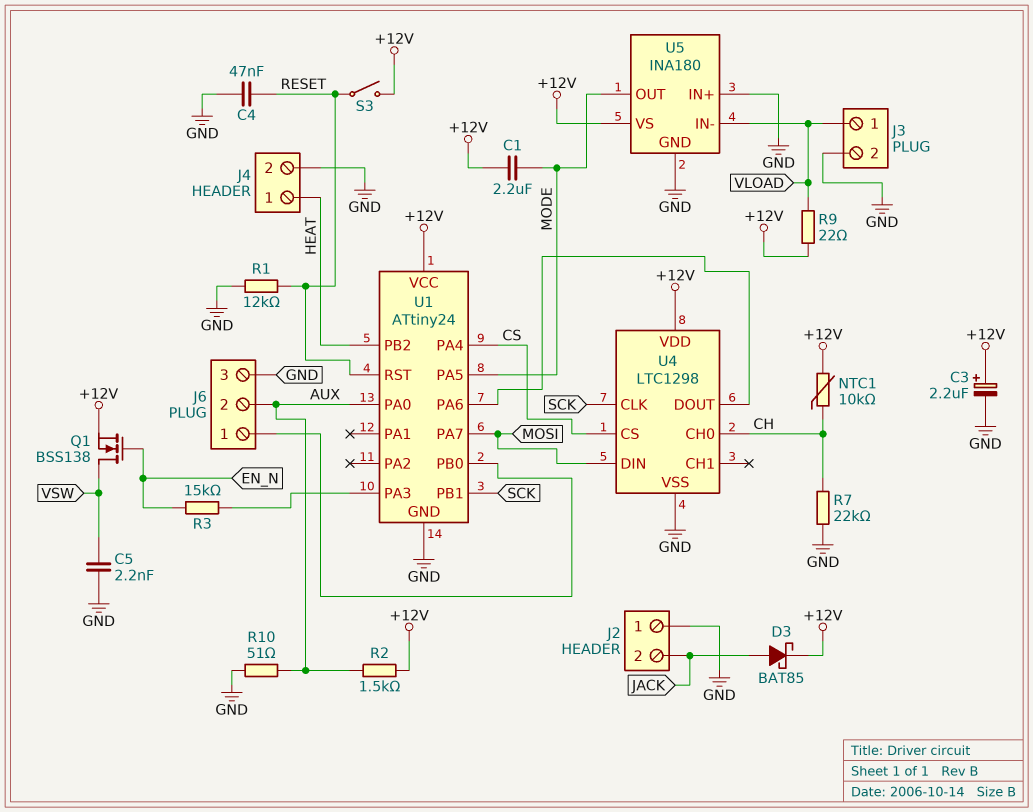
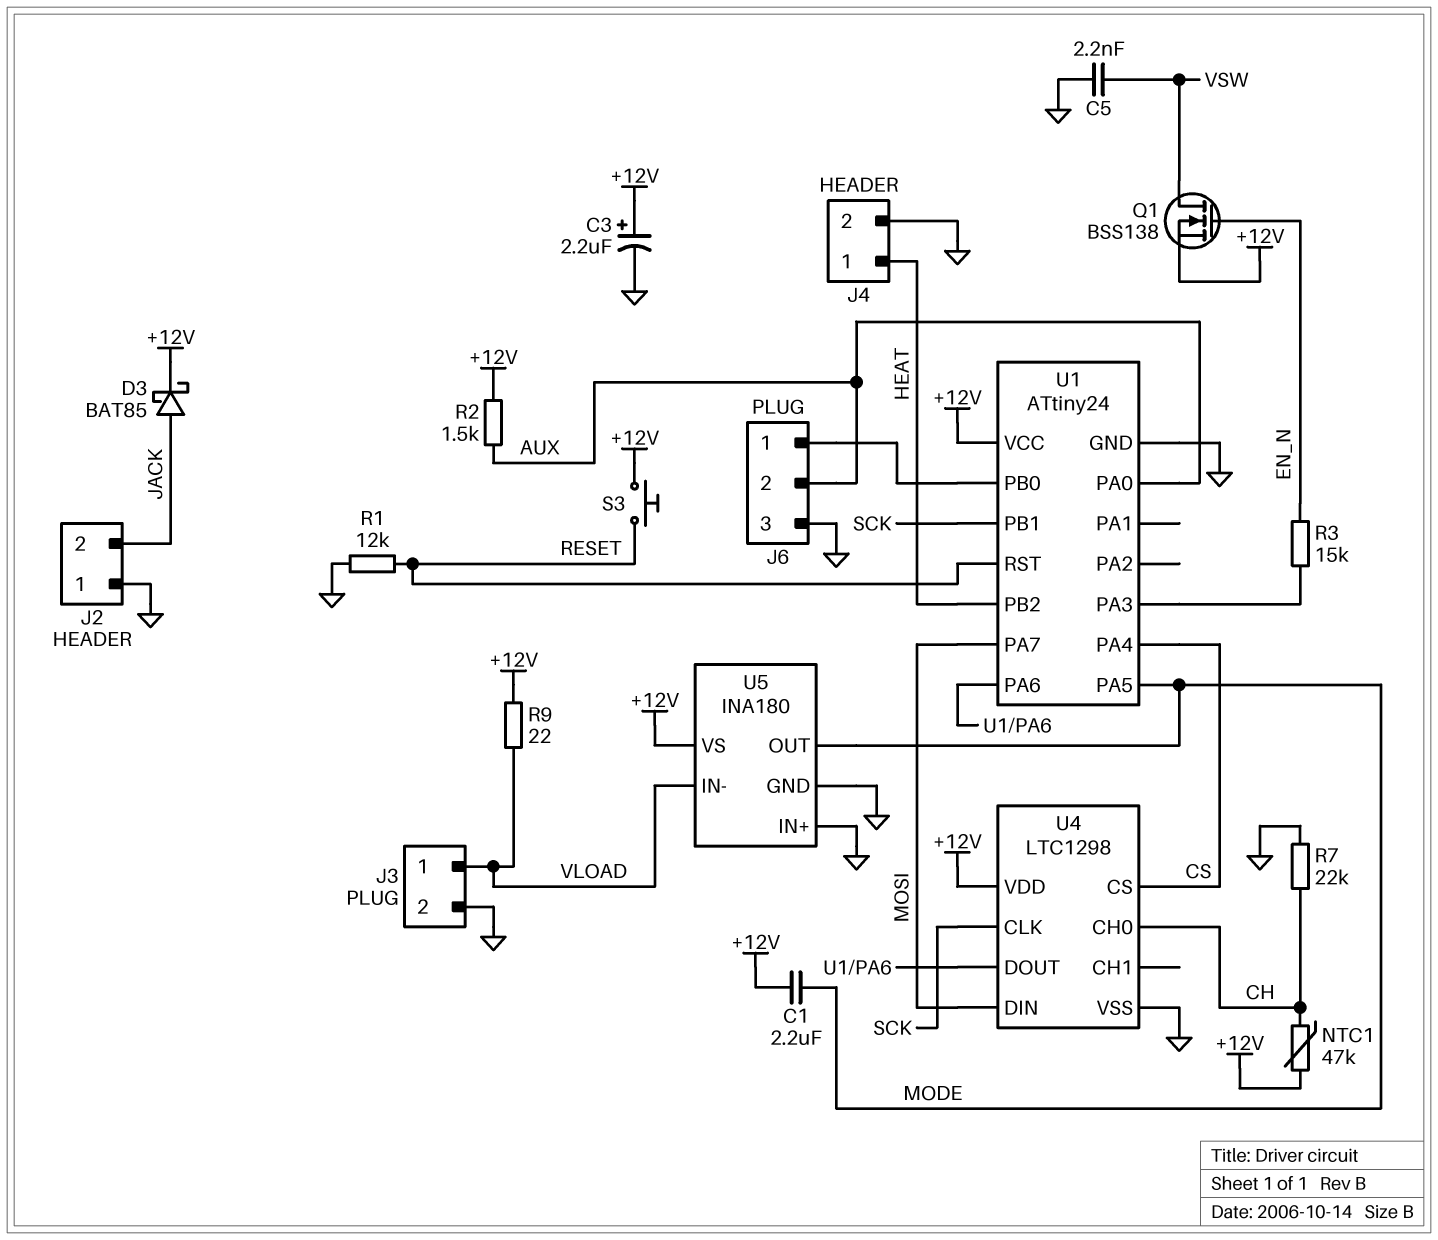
C4: 47nF (GND, RESET) -> none
NTC1: 10k (+12V, CH) -> 47k (+12V, CH)
R10: 51 (AUX, GND) -> none
S3: switch (+12V, RESET) -> button (+12V, RESET)

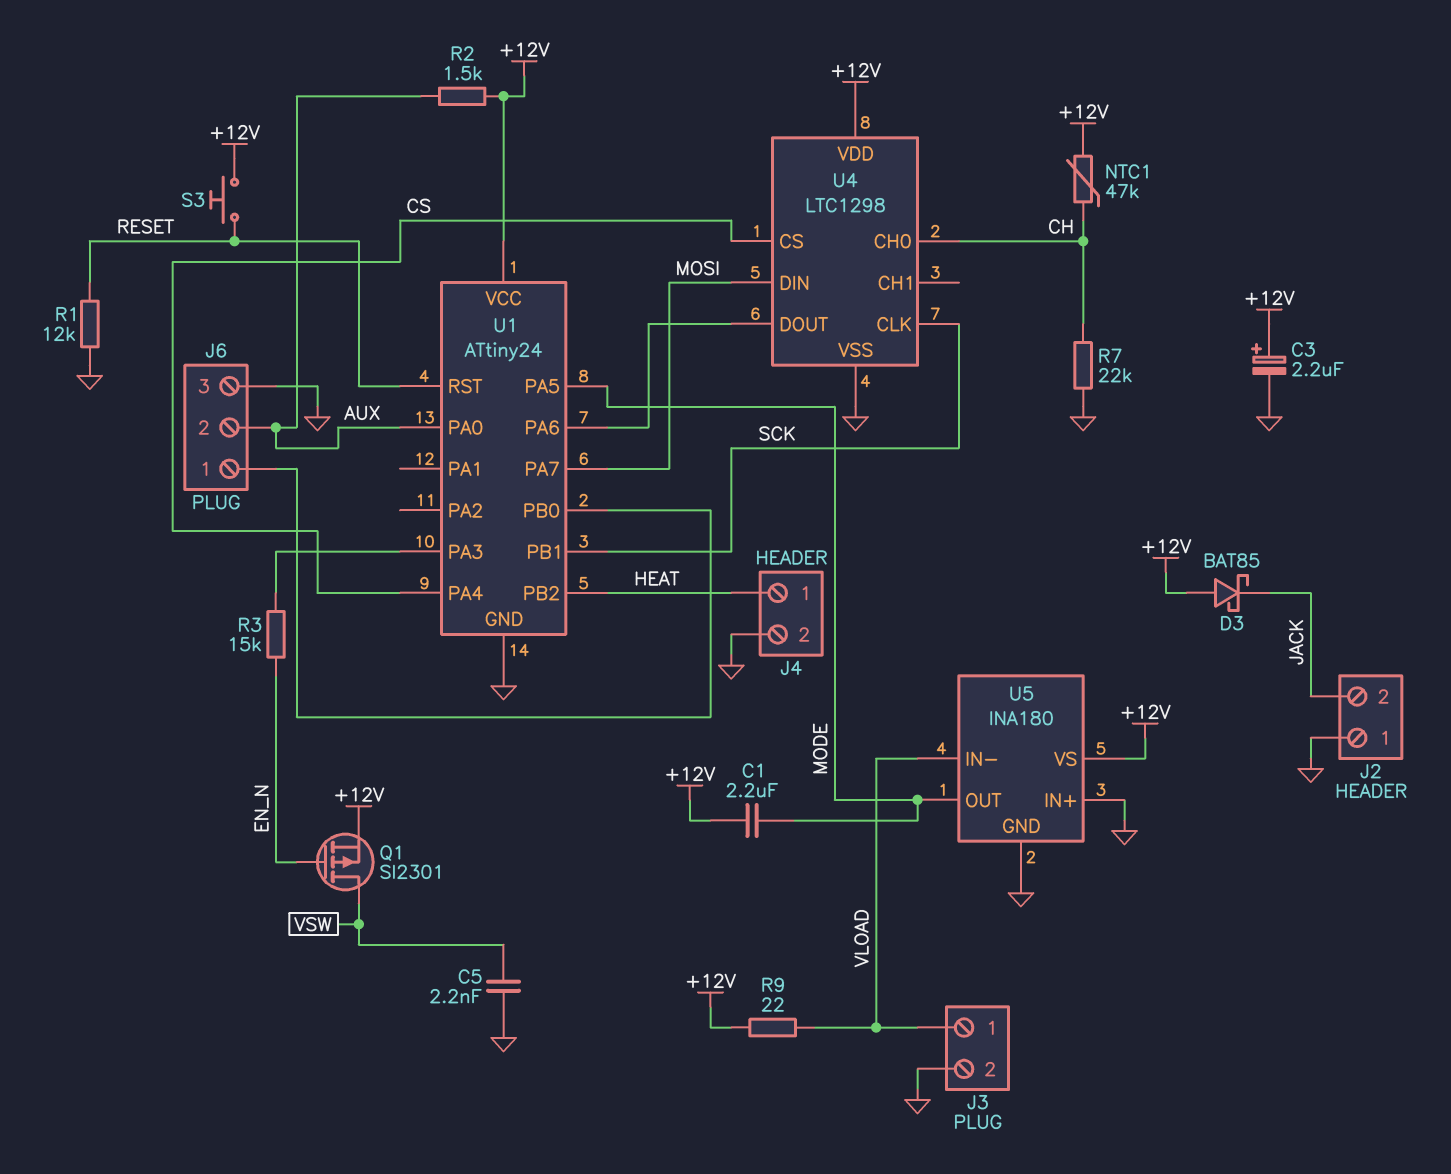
D3: schottky BAT85 (A JACK, K +12V) -> schottky BAT85 (A +12V, K JACK)
Q1: NMOS BSS138 (G EN_N, D VSW, S +12V) -> PMOS SI2301 (G EN_N, D VSW, S +12V)

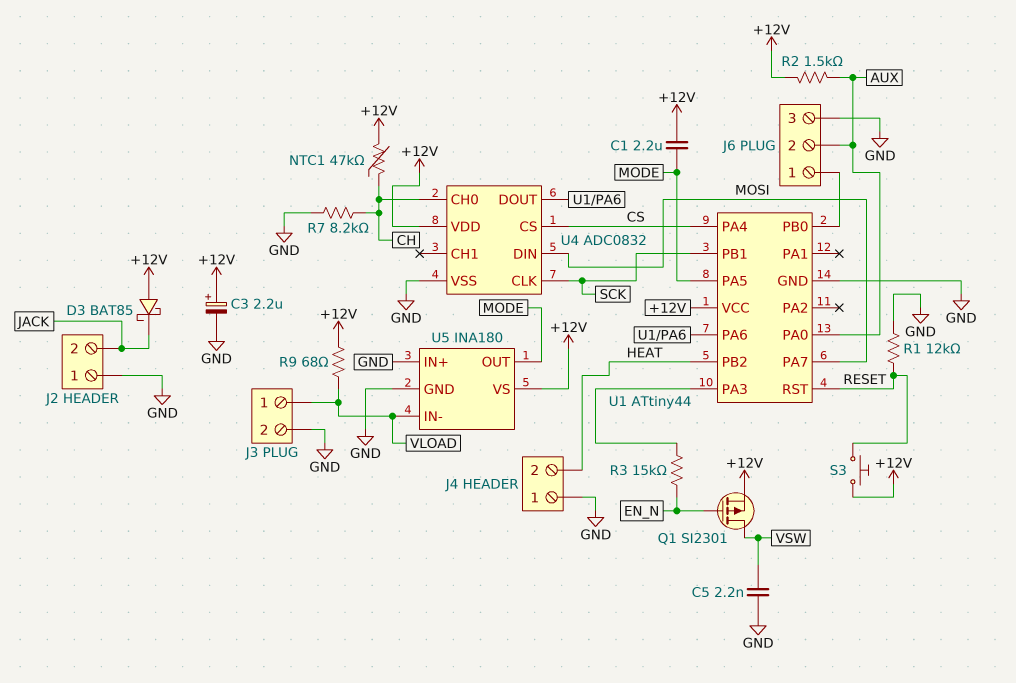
J4 pin 1: HEAT -> GND
J4 pin 2: GND -> HEAT
R7: 22k (CH, GND) -> 8.2k (CH, GND)
R9: 22 (+12V, VLOAD) -> 68 (+12V, VLOAD)
U1: ATtiny24 -> ATtiny44
U4: LTC1298 -> ADC0832

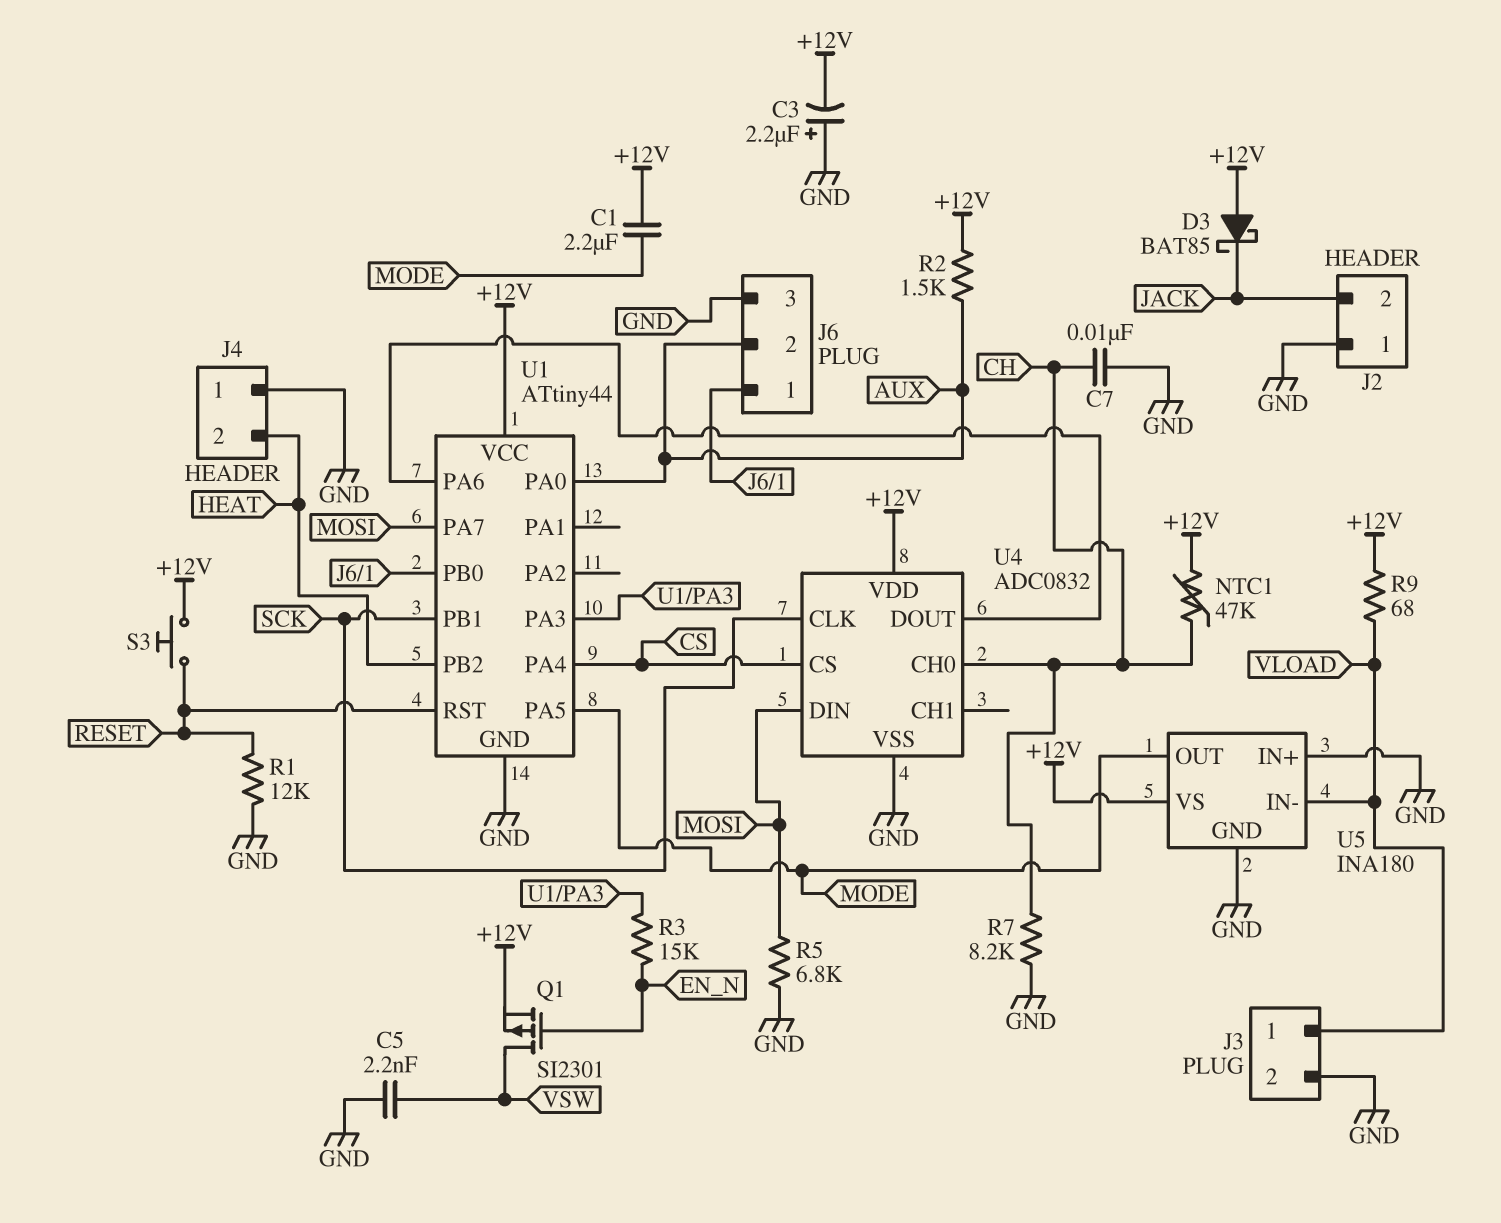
C3: 2.2uF (plus +12V, minus GND) -> 2.2uF (plus GND, minus +12V)
C7: none -> 10nF (CH, GND)
R5: none -> 6.8k (GND, MOSI)

